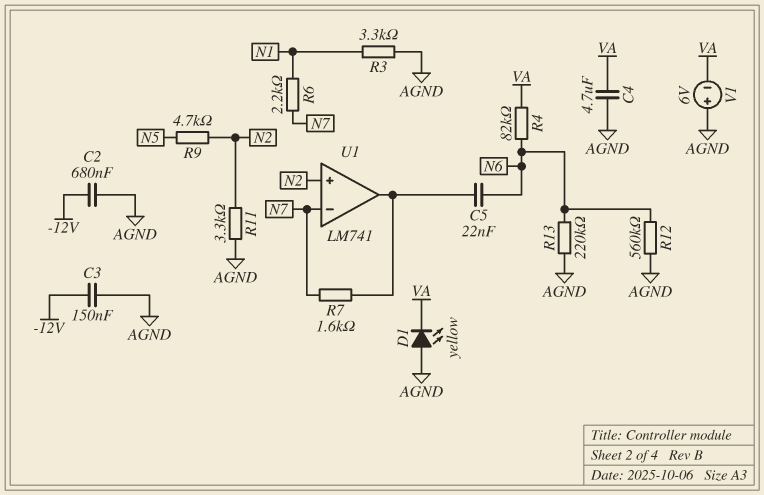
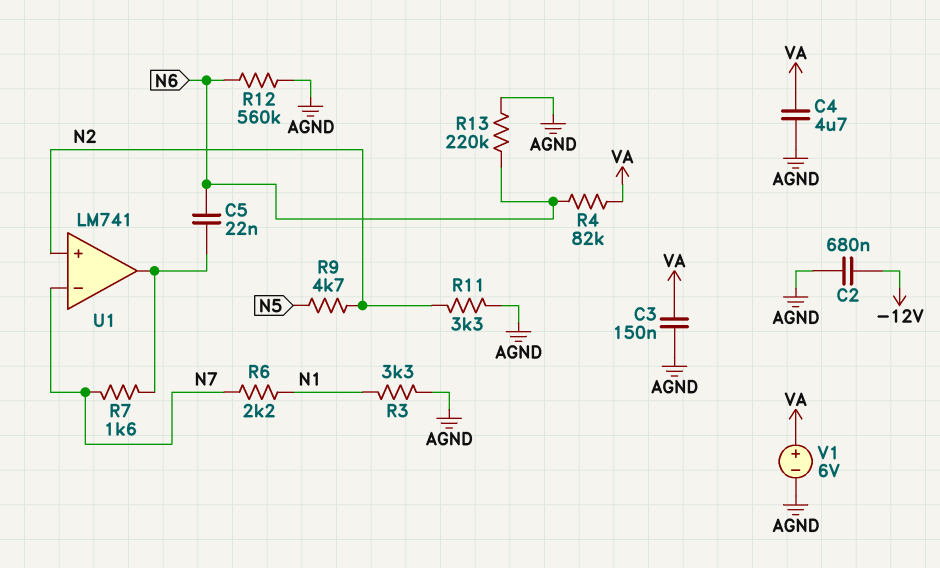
C3: 150nF (-12V, AGND) -> 150nF (AGND, VA)
D1: LED yellow (A AGND, K VA) -> none
V1: 6V (plus AGND, minus VA) -> 6V (plus VA, minus AGND)

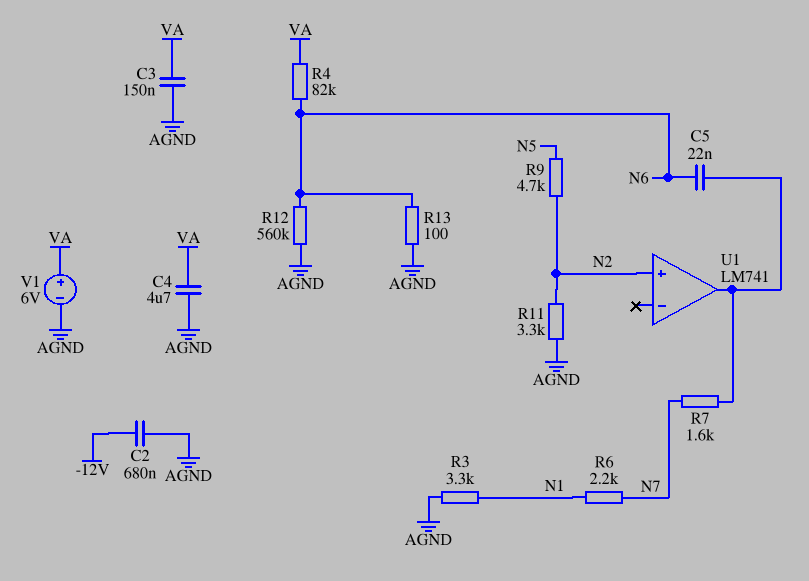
R13: 220k (AGND, N6) -> 100 (AGND, N6)
U1 pin in-: N7 -> none

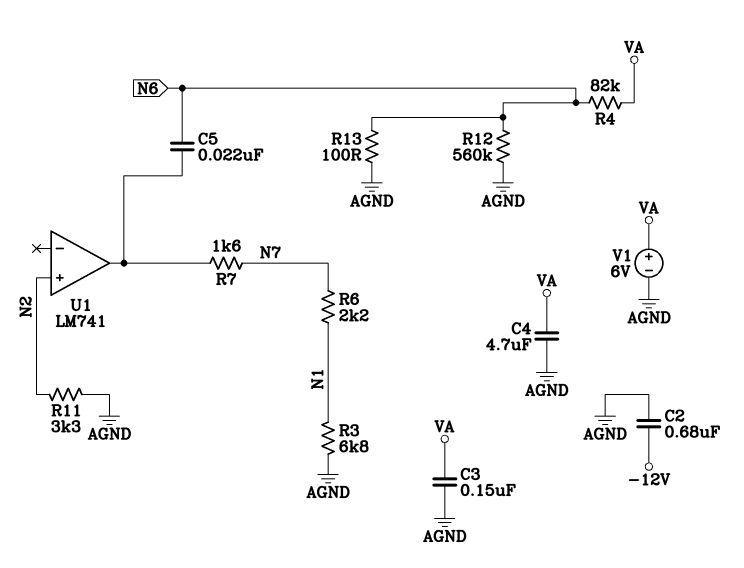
R3: 3.3k (AGND, N1) -> 6.8k (AGND, N1)
R9: 4.7k (N2, N5) -> none

